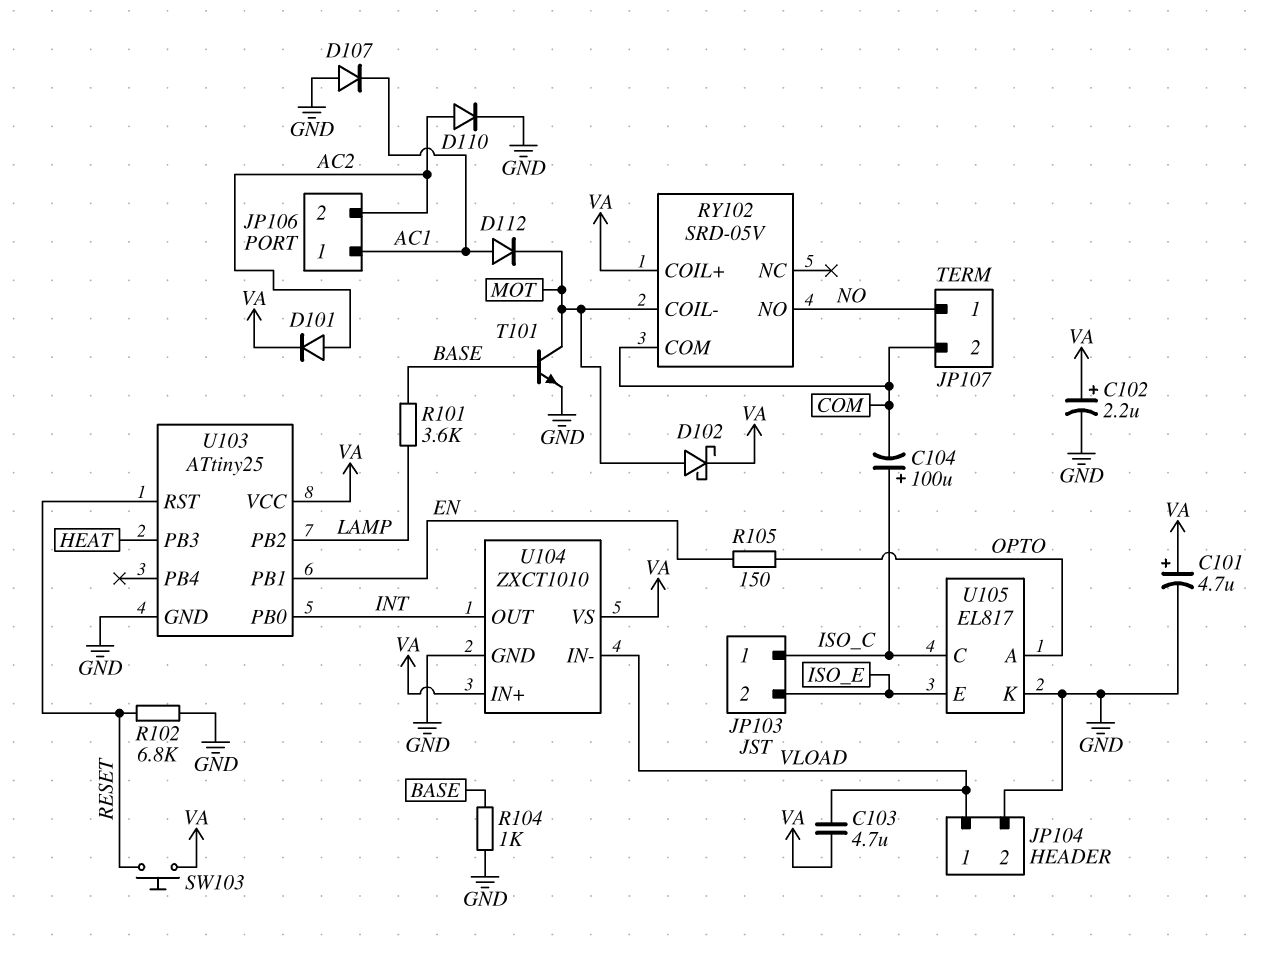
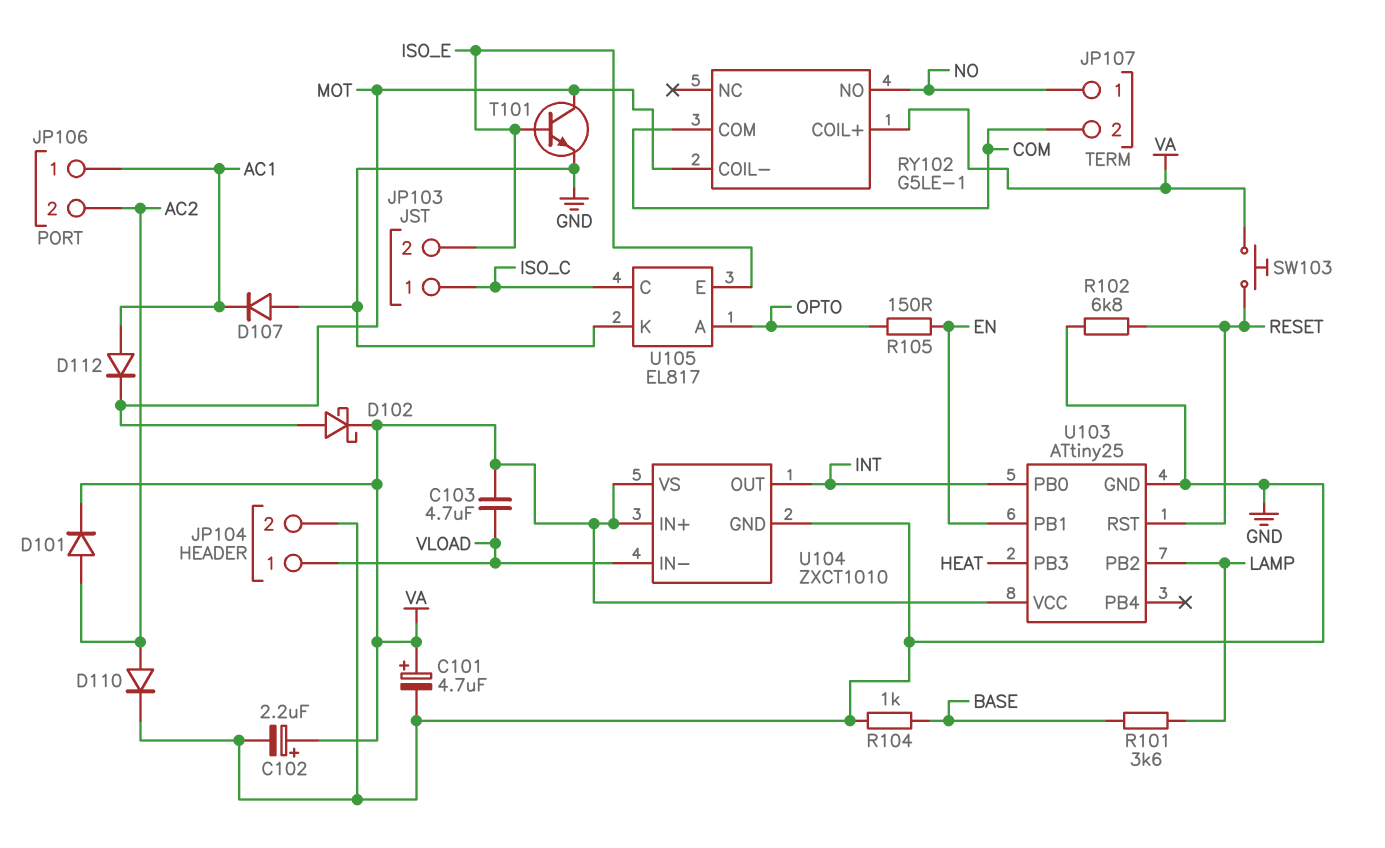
C104: 100uF (plus ISO_C, minus COM) -> none
RY102: SRD-05V -> G5LE-1
T101: NPN (B BASE, C MOT, E GND) -> NPN (B ISO_E, C MOT, E GND)

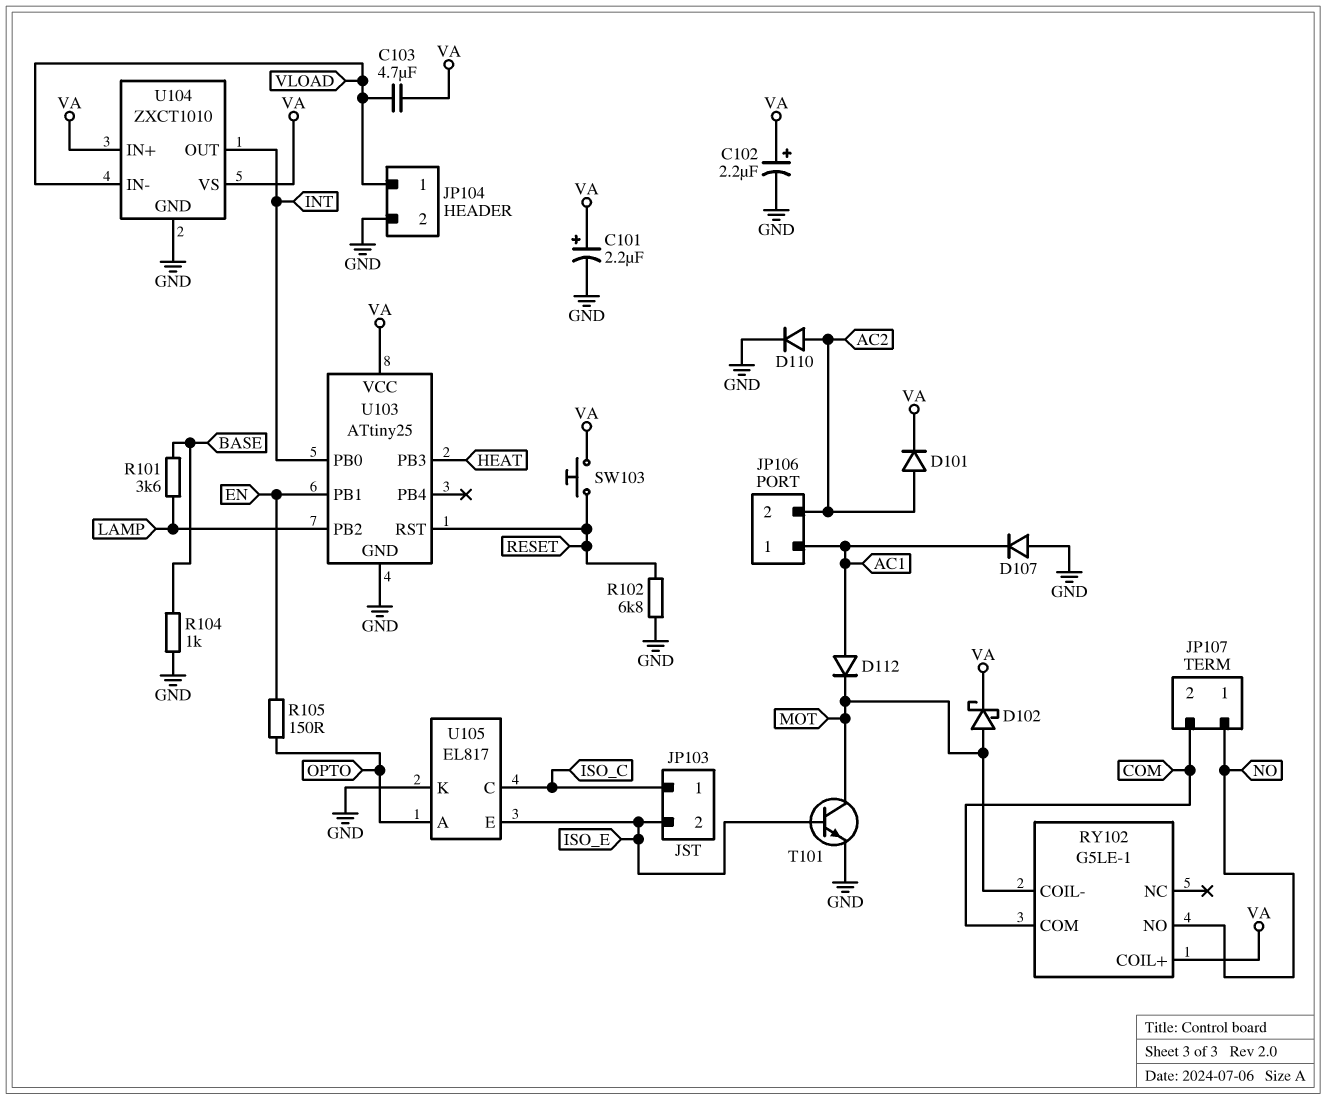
C101: 4.7uF (plus VA, minus GND) -> 2.2uF (plus VA, minus GND)

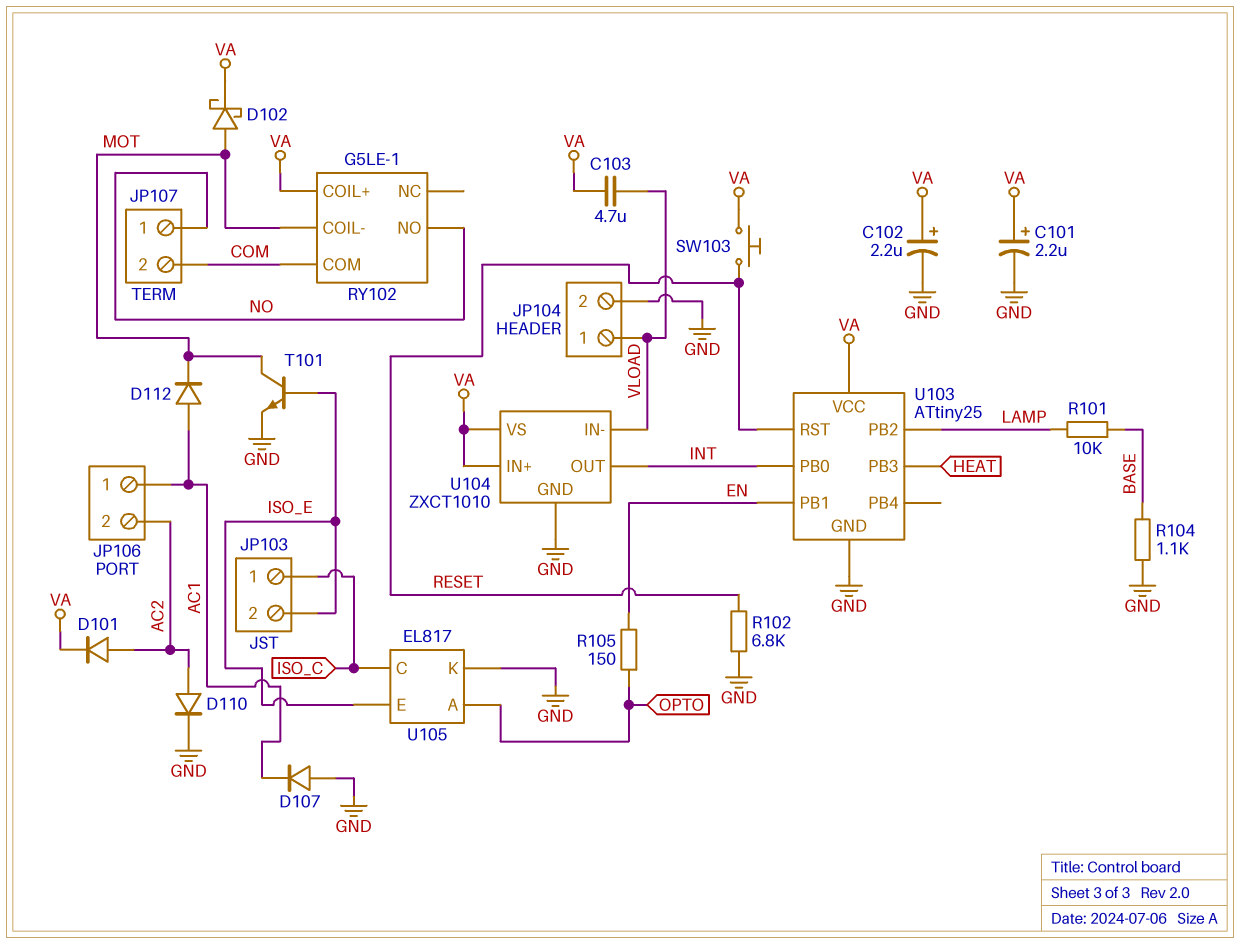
R101: 3.6k (BASE, LAMP) -> 10k (BASE, LAMP)
R104: 1k (BASE, GND) -> 1.1k (BASE, GND)

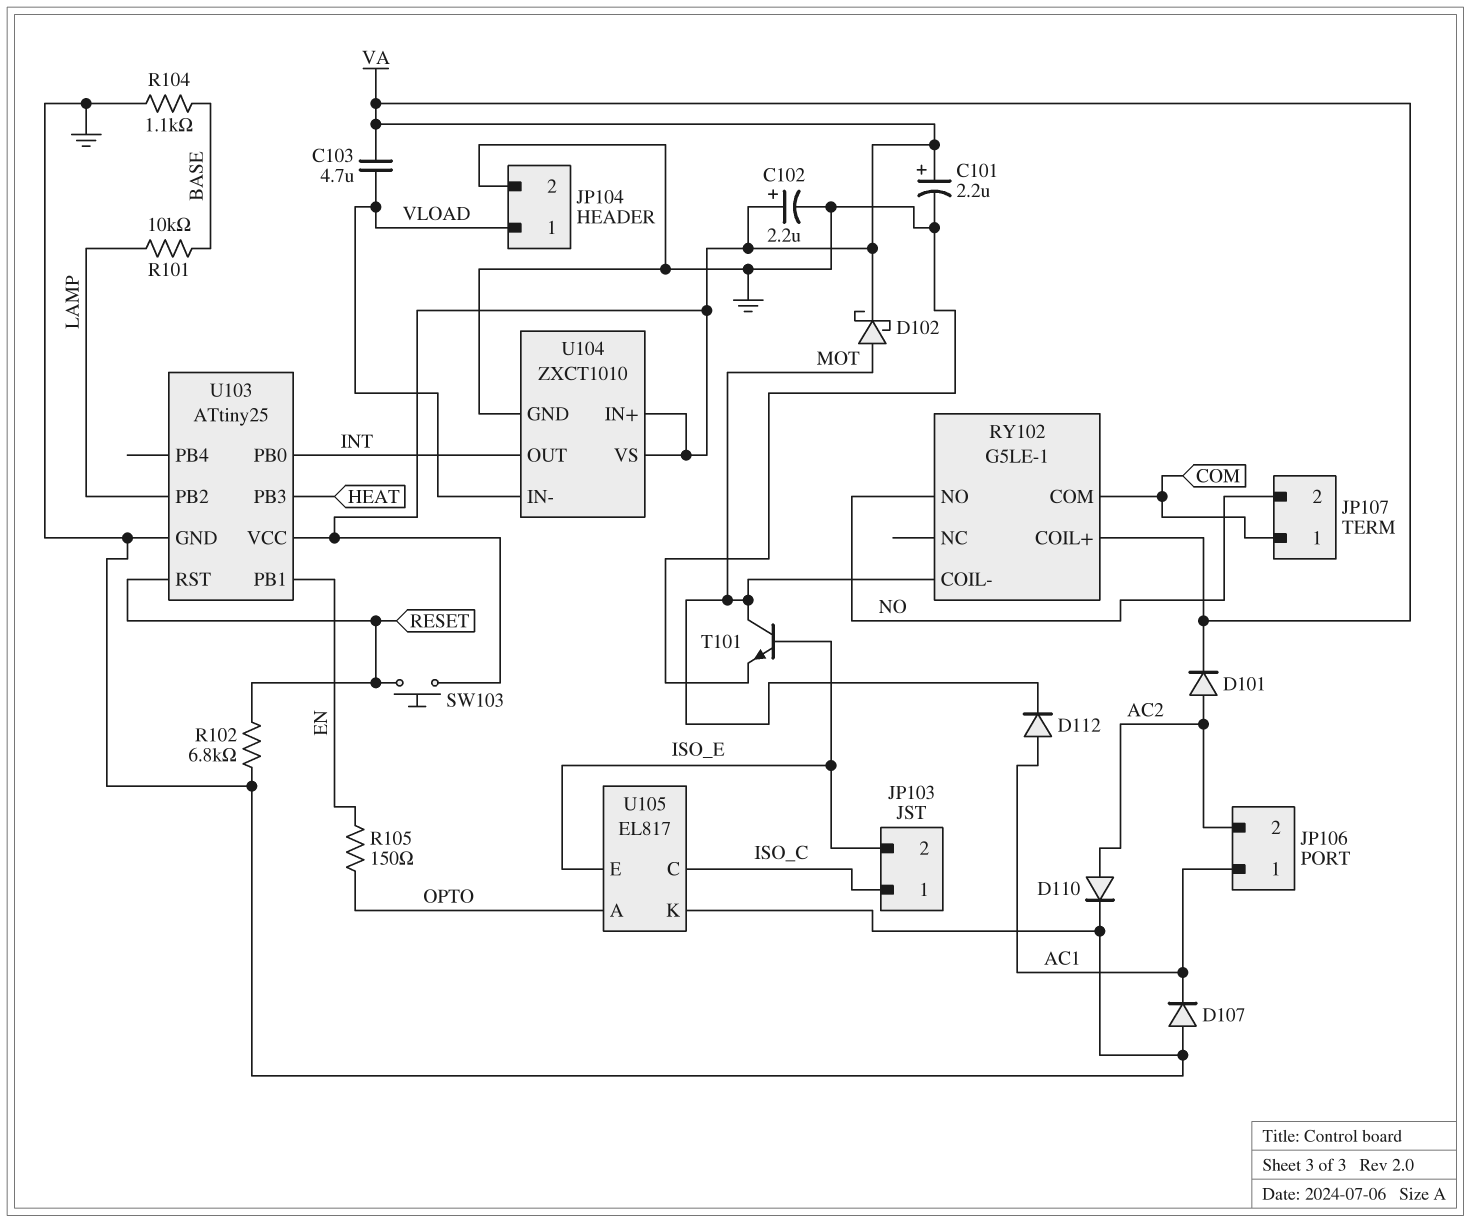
JP107 pin 1: NO -> COM
JP107 pin 2: COM -> NO

